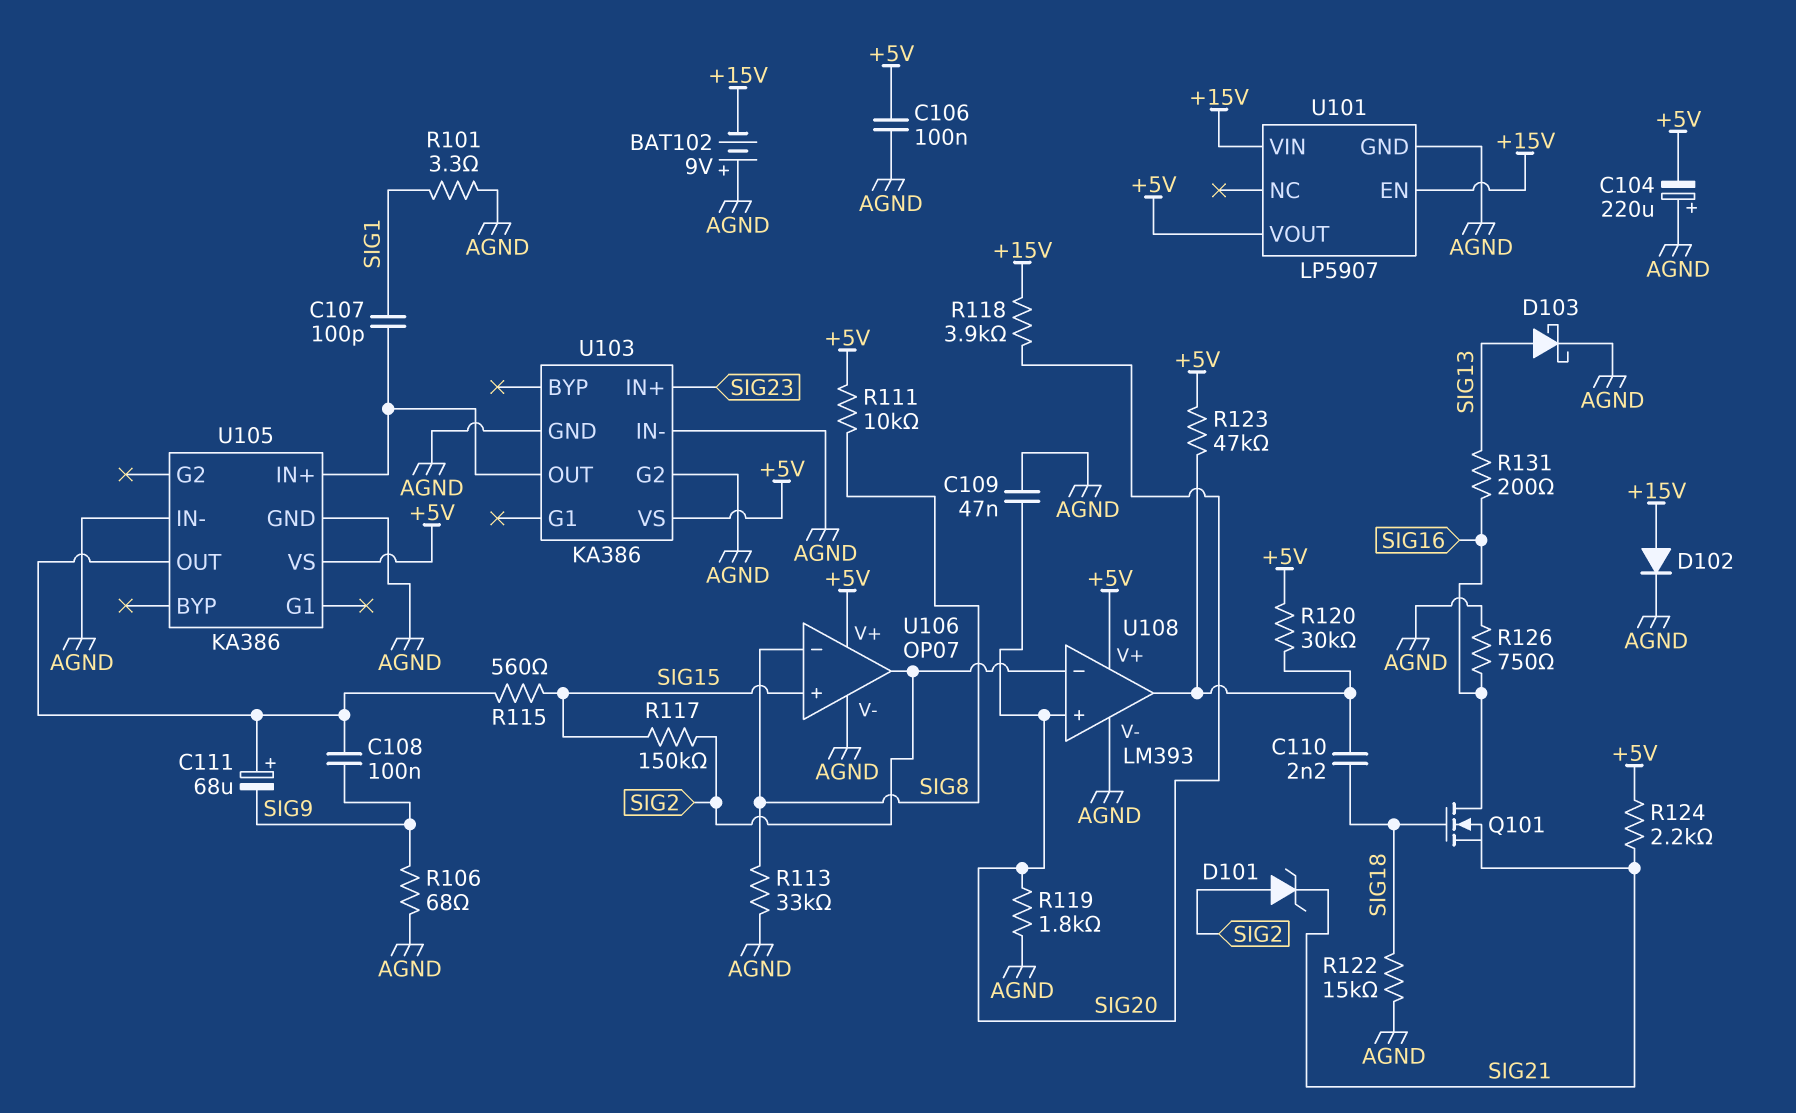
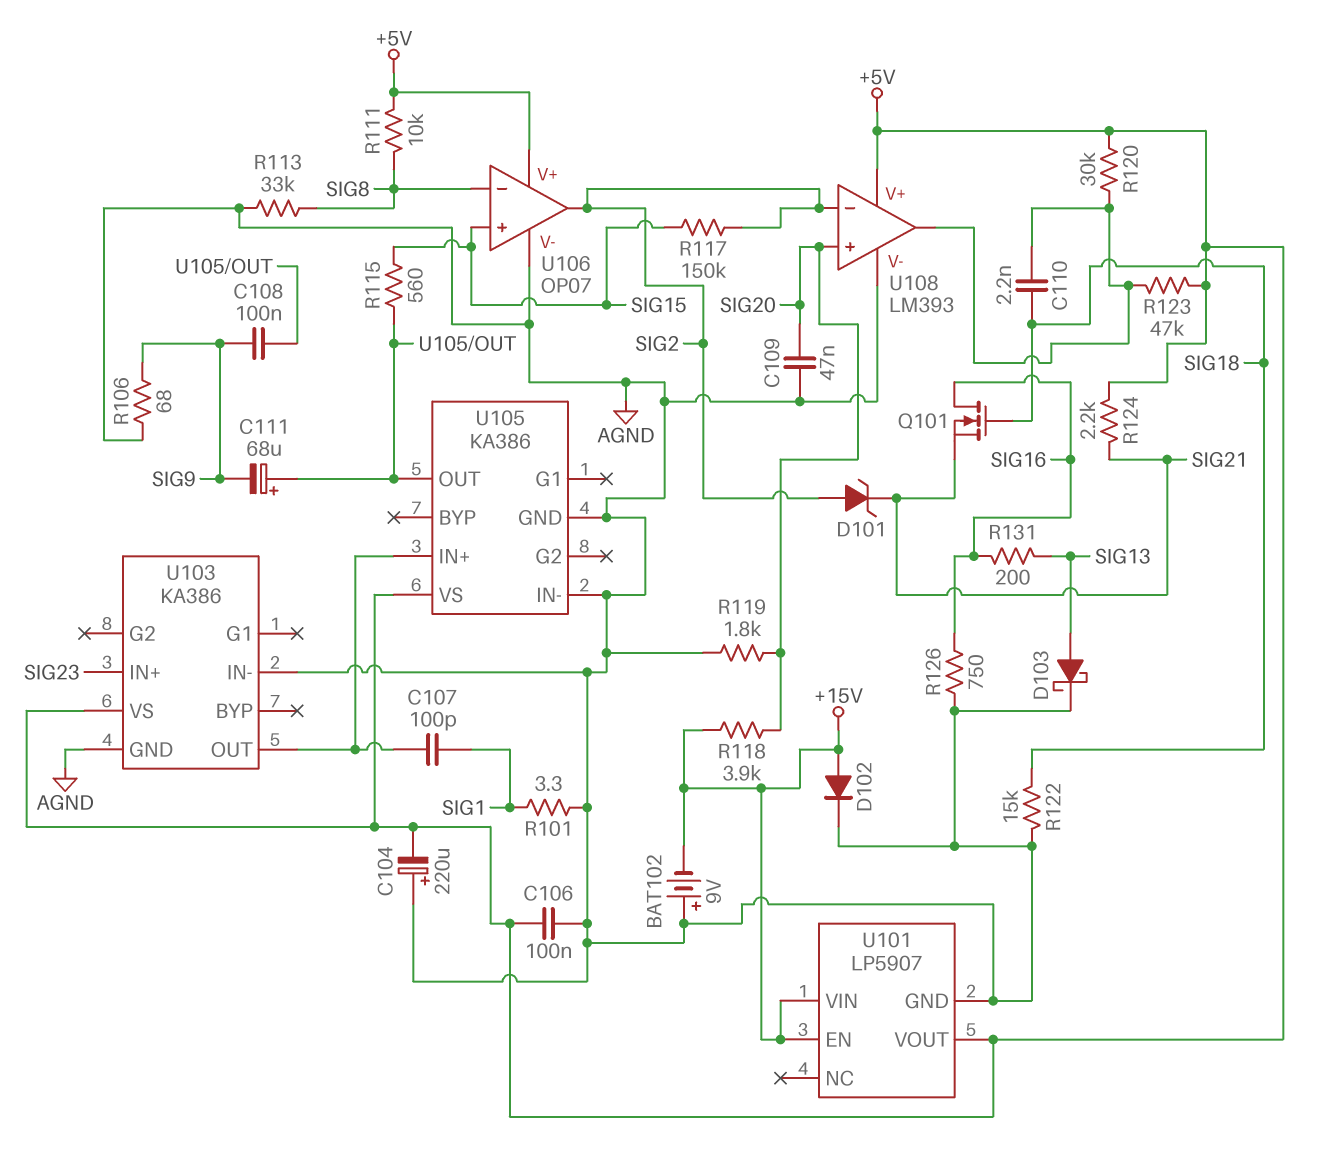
U103 pin G2: AGND -> none

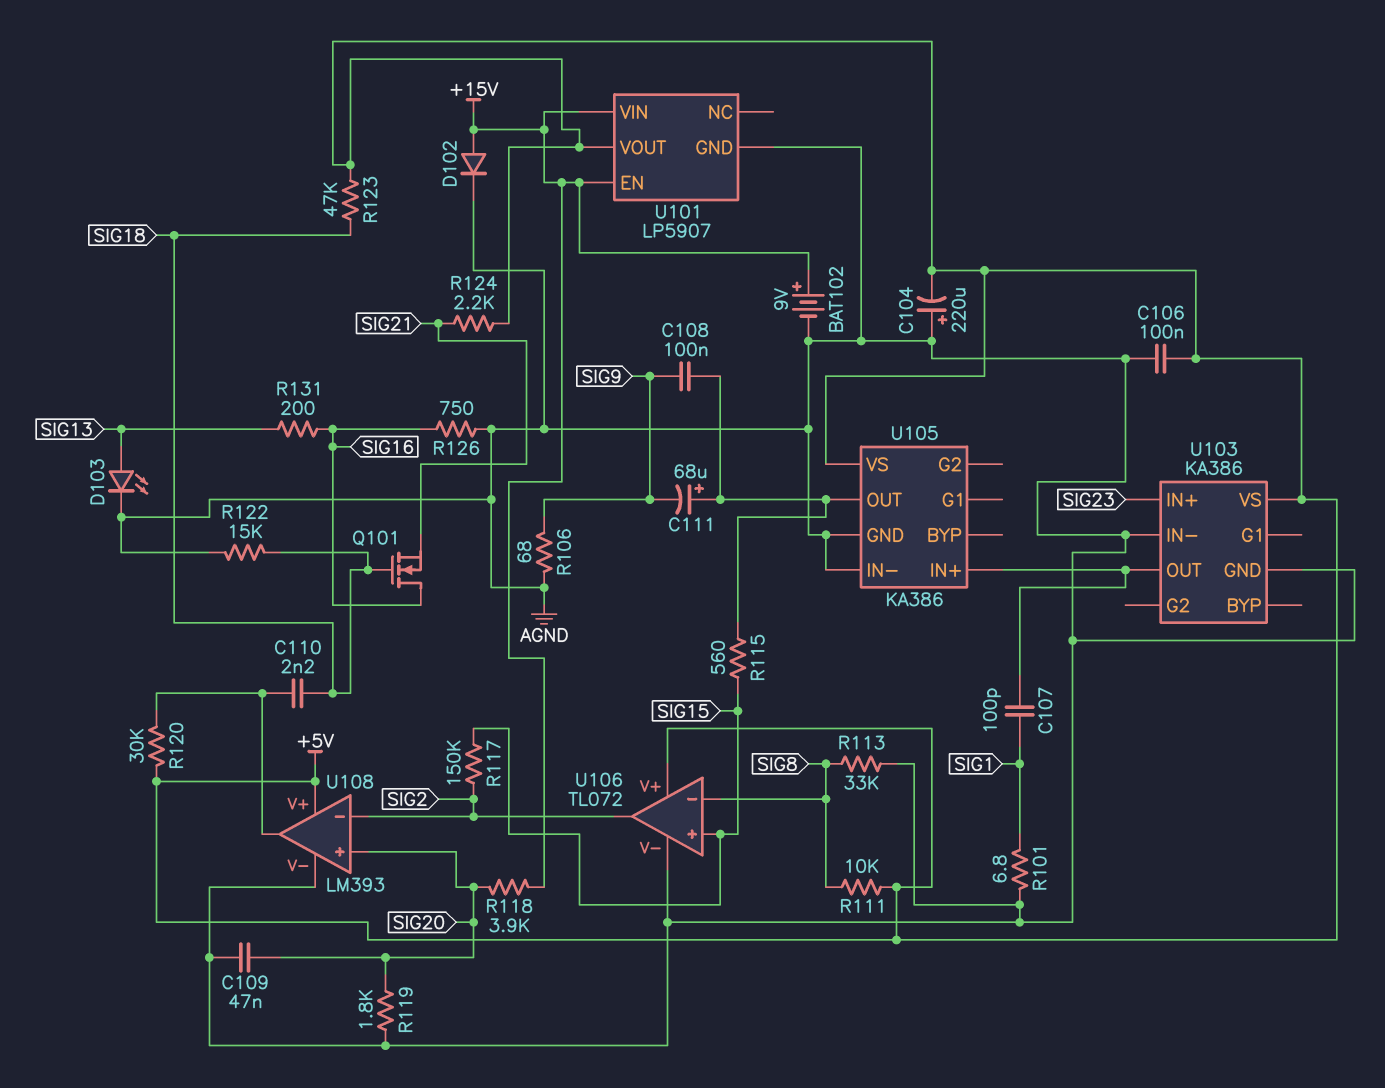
BAT102: 9V (plus AGND, minus +15V) -> 9V (plus +15V, minus AGND)
D101: zener (A SIG2, K SIG21) -> none
D103: schottky (A SIG13, K AGND) -> LED (A SIG13, K AGND)
R101: 3.3 (AGND, SIG1) -> 6.8 (AGND, SIG1)
R123: 47k (+5V, U108/out) -> 47k (+5V, SIG18)
U106: OP07 -> TL072

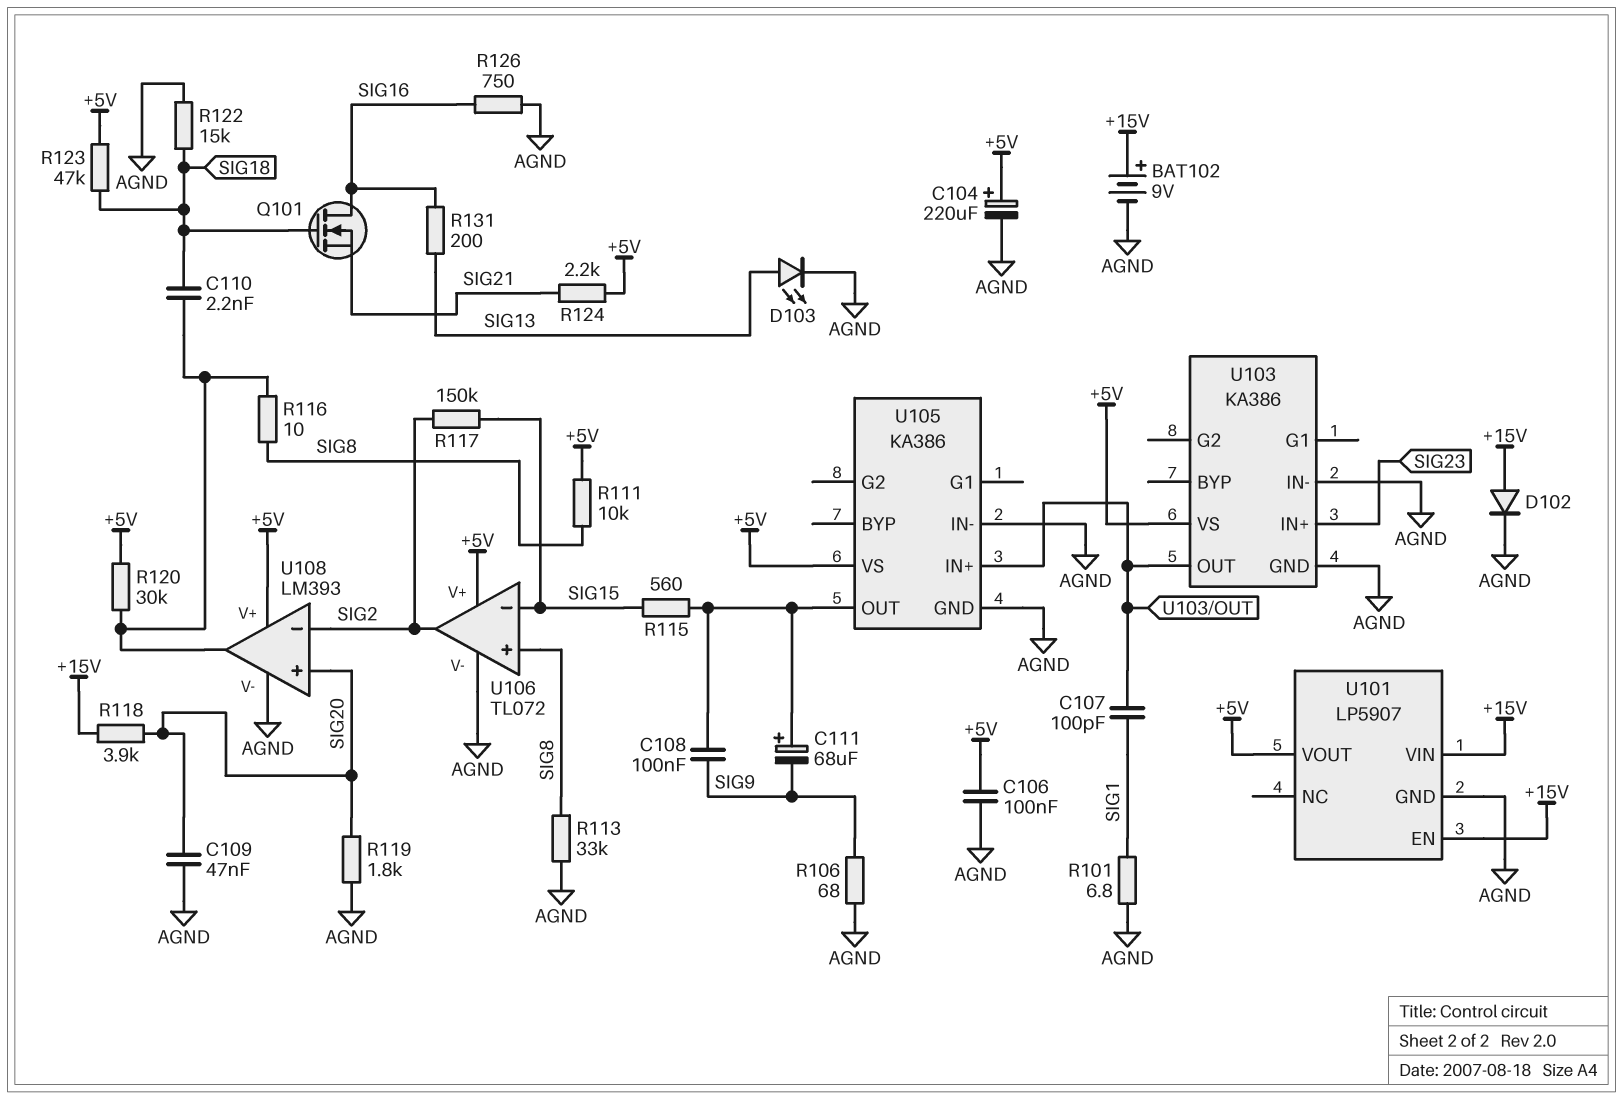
C104: 220uF (plus AGND, minus +5V) -> 220uF (plus +5V, minus AGND)
R116: none -> 10 (SIG8, U108/out)
U106 pin in+: SIG15 -> SIG8
U106 pin in-: SIG8 -> SIG15

